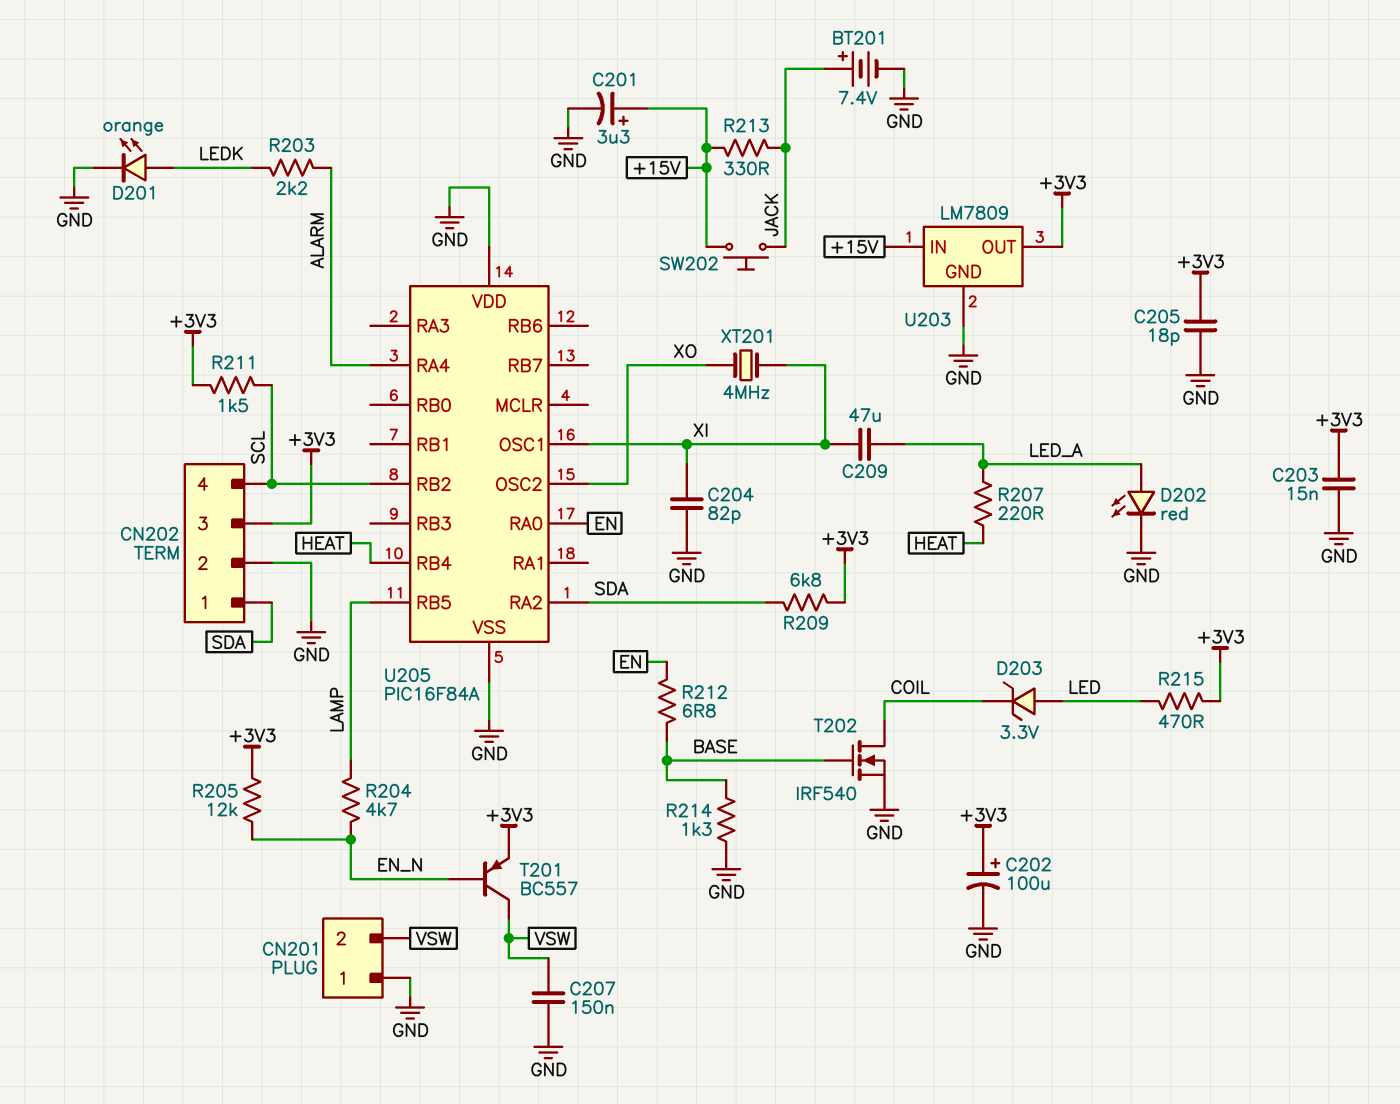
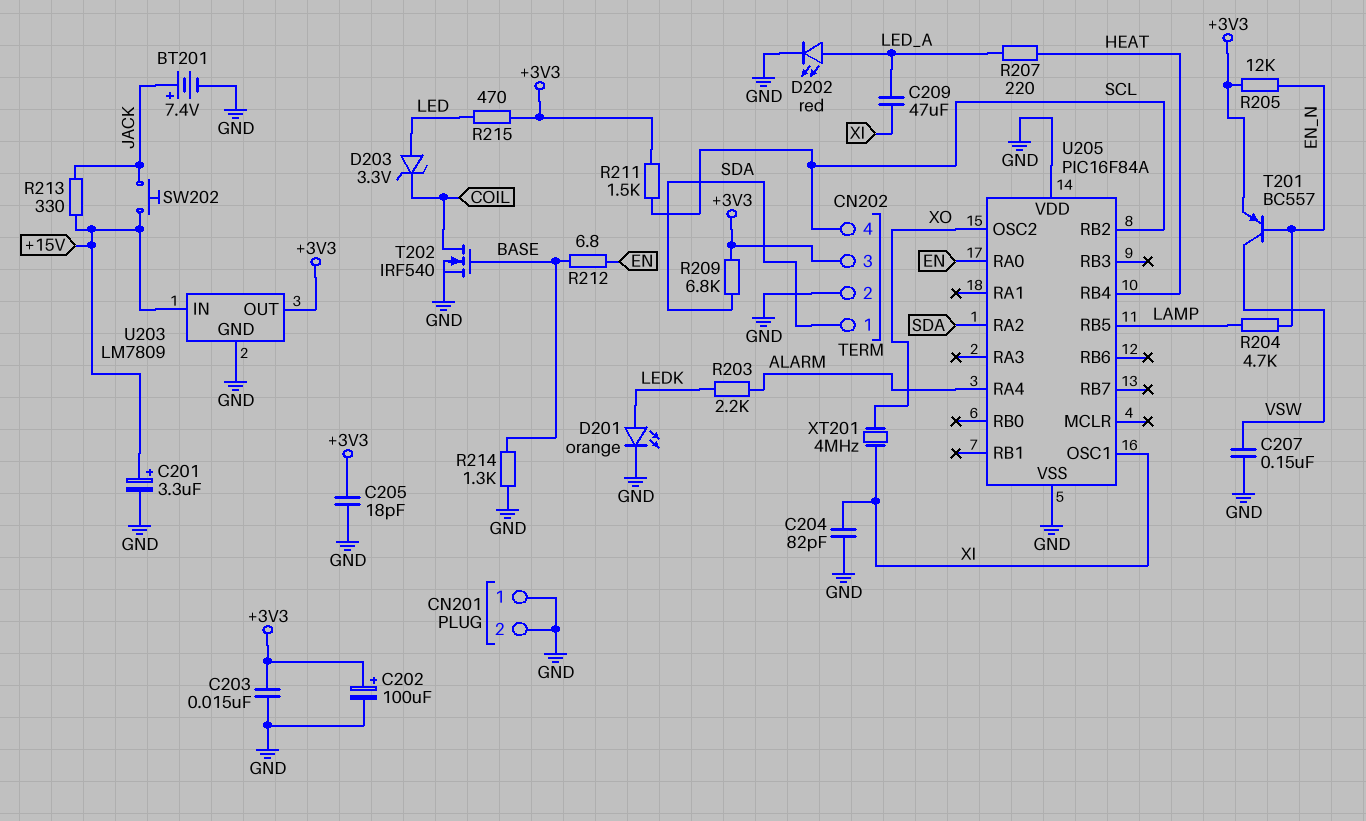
CN201 pin 2: VSW -> GND

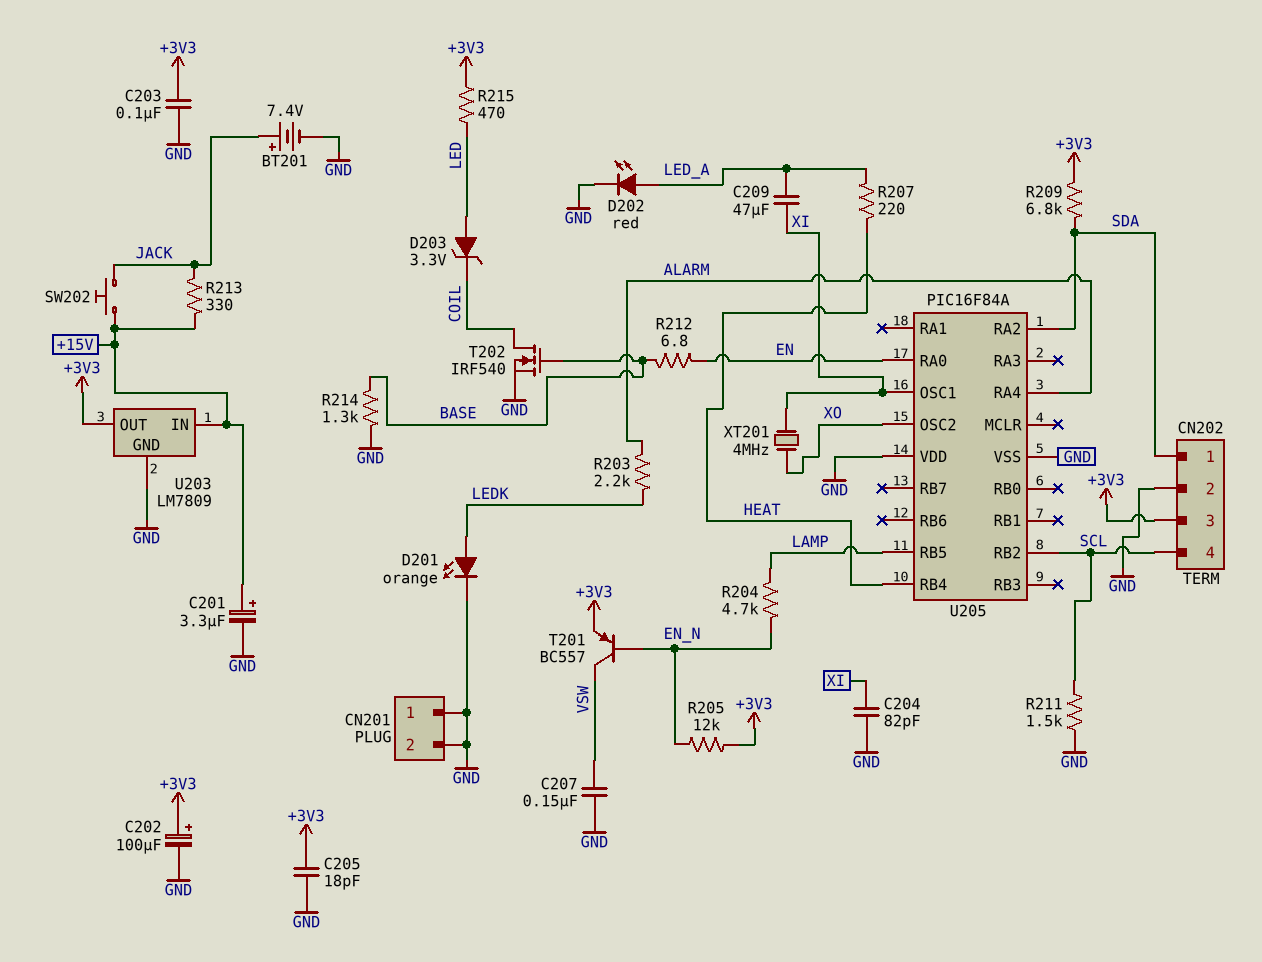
C203: 15nF (+3V3, GND) -> 100nF (+3V3, GND)
R211: 1.5k (+3V3, SCL) -> 1.5k (GND, SCL)

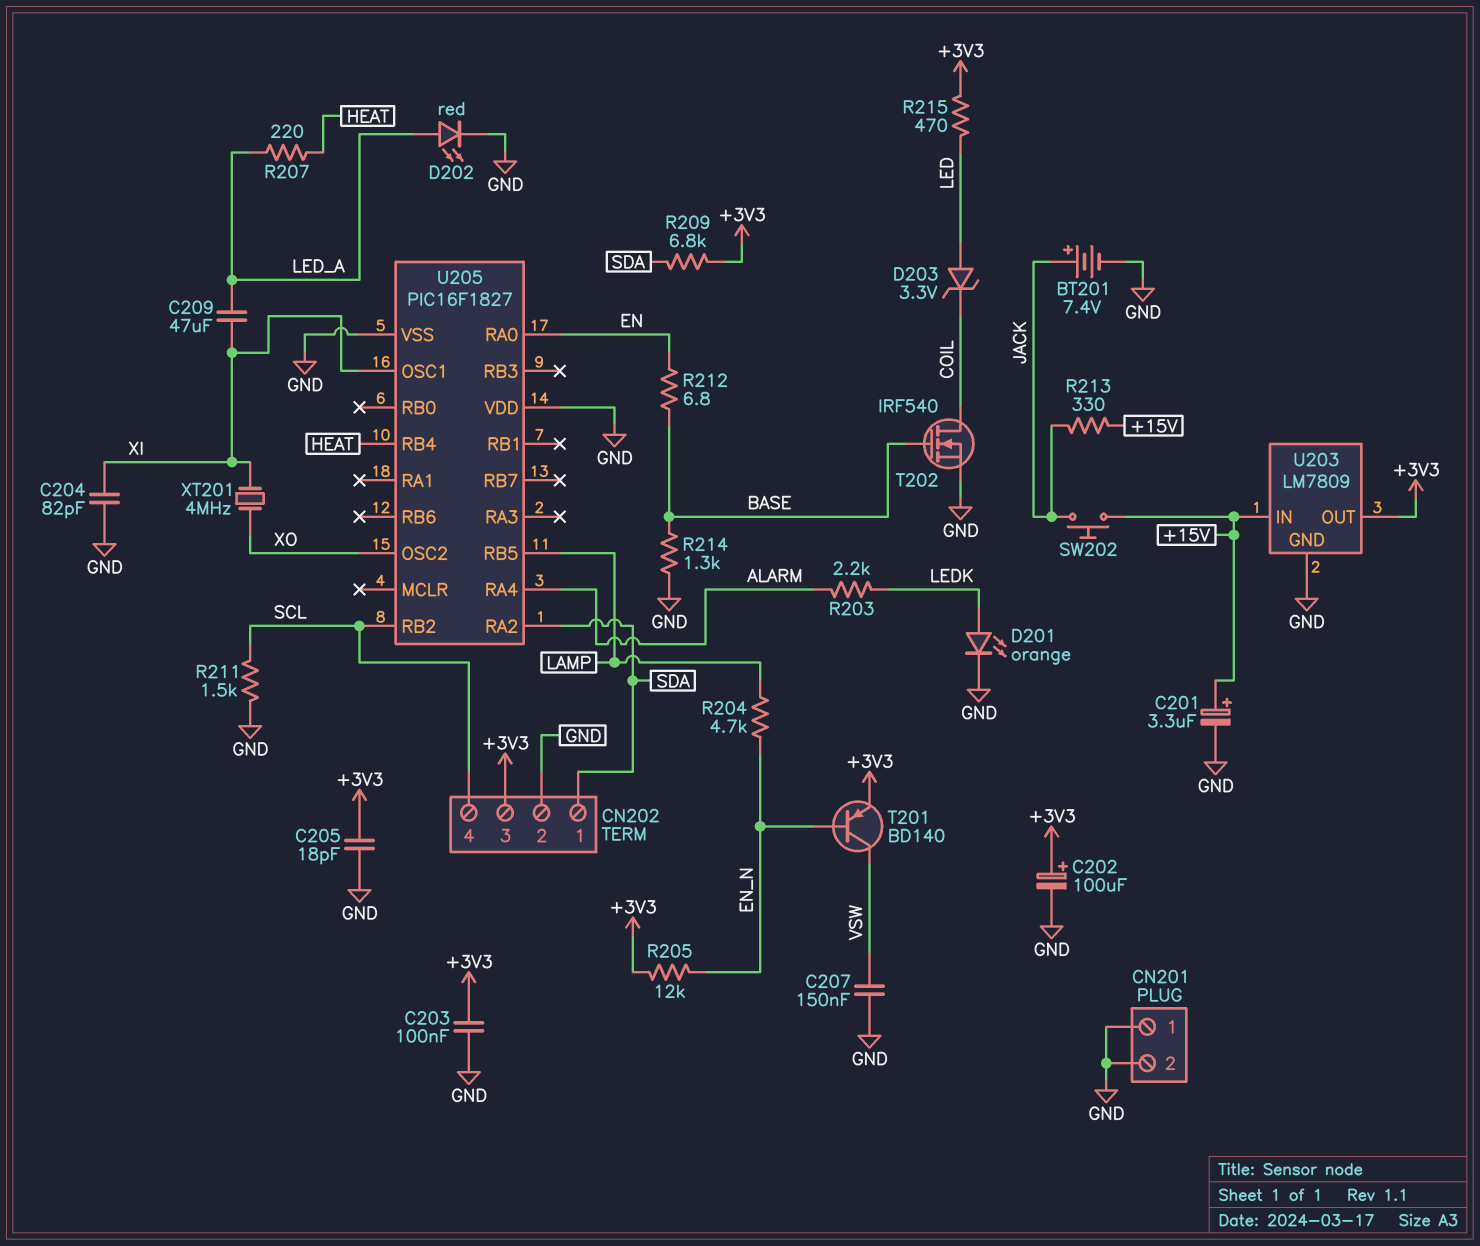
T201: PNP BC557 (B EN_N, C VSW, E +3V3) -> PNP BD140 (B EN_N, C VSW, E +3V3)
U205: PIC16F84A -> PIC16F1827

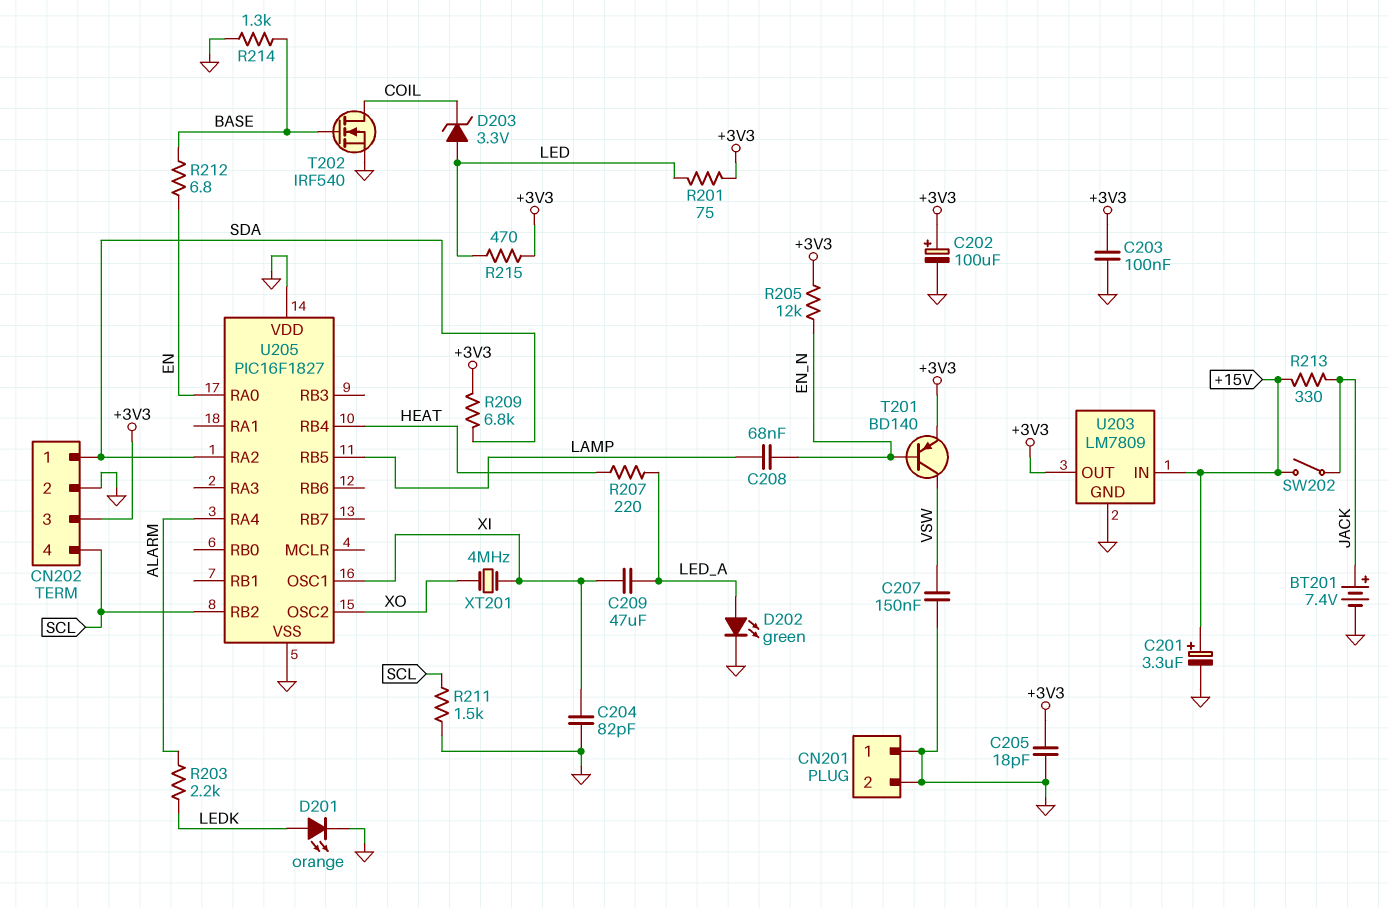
C208: none -> 68nF (EN_N, LAMP)
D202: LED red (A LED_A, K GND) -> LED green (A LED_A, K GND)
R201: none -> 75 (+3V3, LED)
R204: 4.7k (EN_N, LAMP) -> none
SW202: button (+15V, JACK) -> switch (+15V, JACK)

